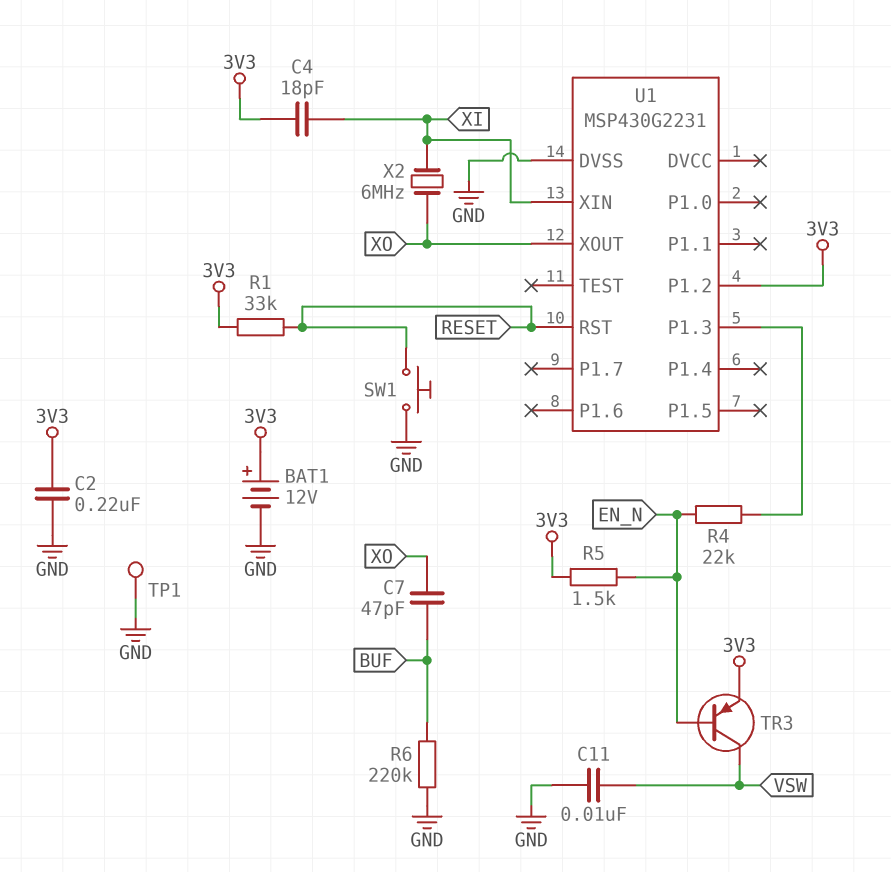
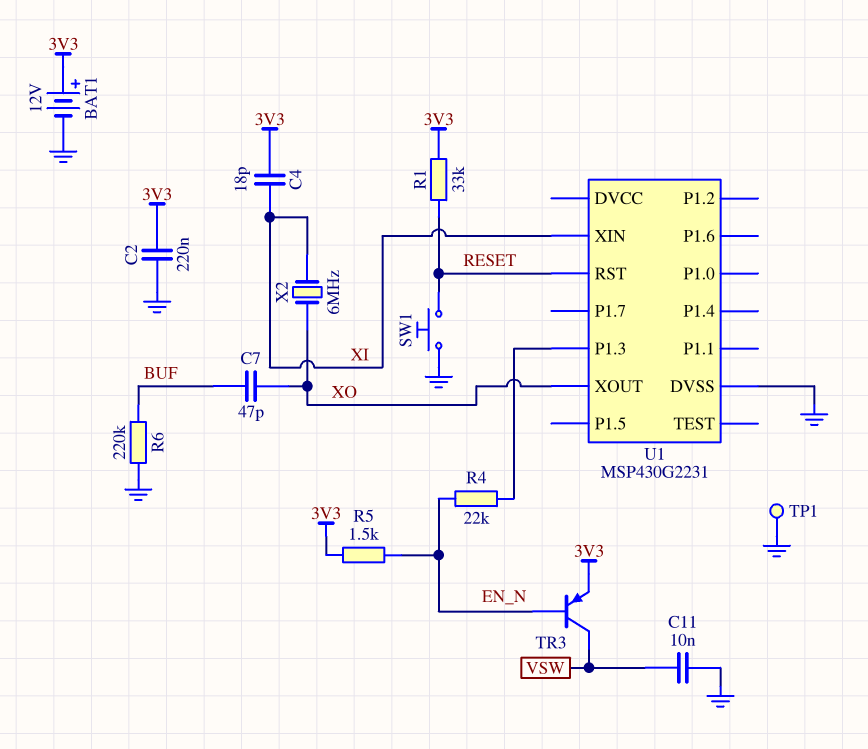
U1 pin P1.2: 3V3 -> none

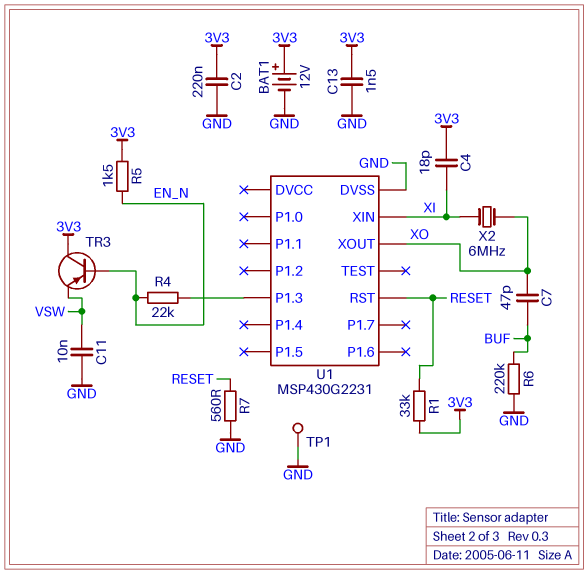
C13: none -> 1.5nF (3V3, GND)
R7: none -> 560 (GND, RESET)
SW1: button (GND, RESET) -> none
TR3: PNP (B EN_N, C VSW, E 3V3) -> PNP (B EN_N, C 3V3, E VSW)

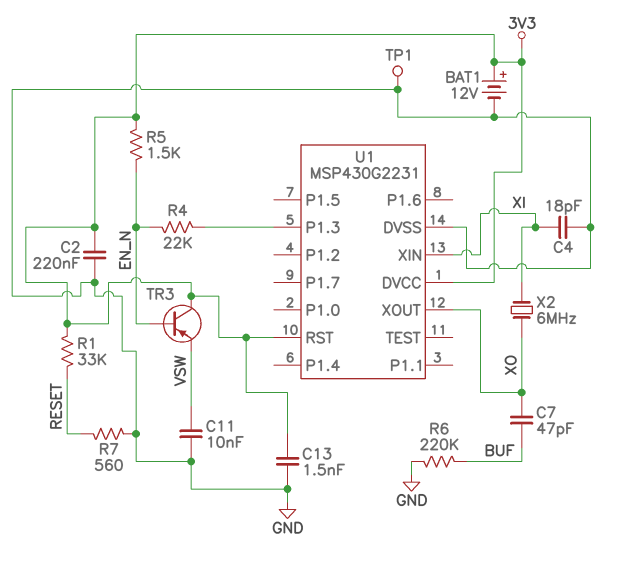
C4: 18pF (3V3, XI) -> 18pF (GND, XI)
U1 pin DVCC: none -> 3V3
U1 pin RST: RESET -> 3V3

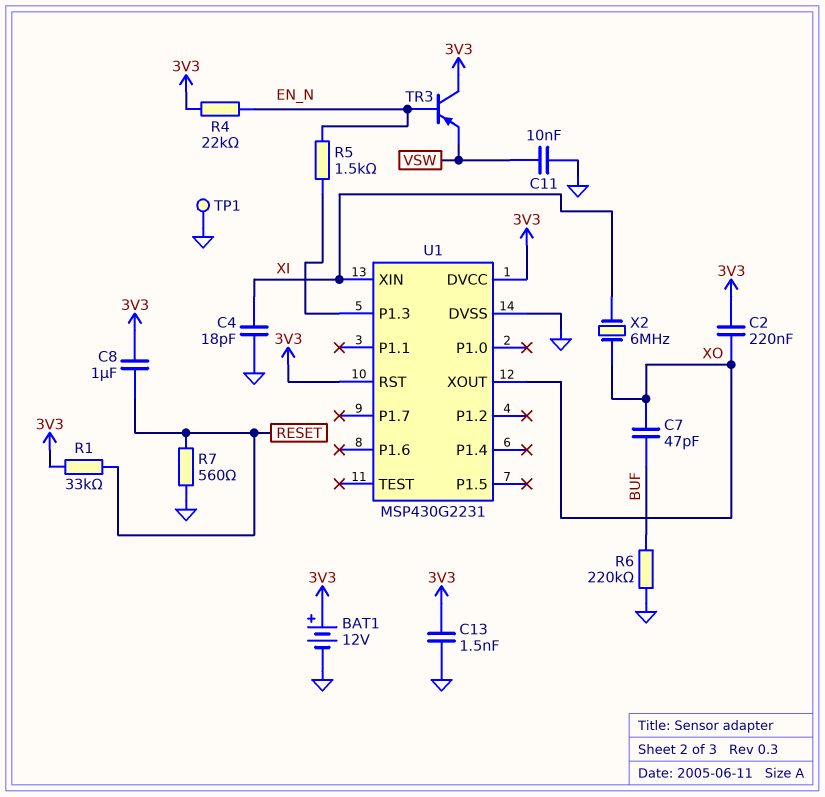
C2: 220nF (3V3, GND) -> 220nF (3V3, XO)
C8: none -> 1uF (3V3, RESET)
R4: 22k (EN_N, U1/P1.3) -> 22k (3V3, EN_N)
R5: 1.5k (3V3, EN_N) -> 1.5k (EN_N, U1/P1.3)

